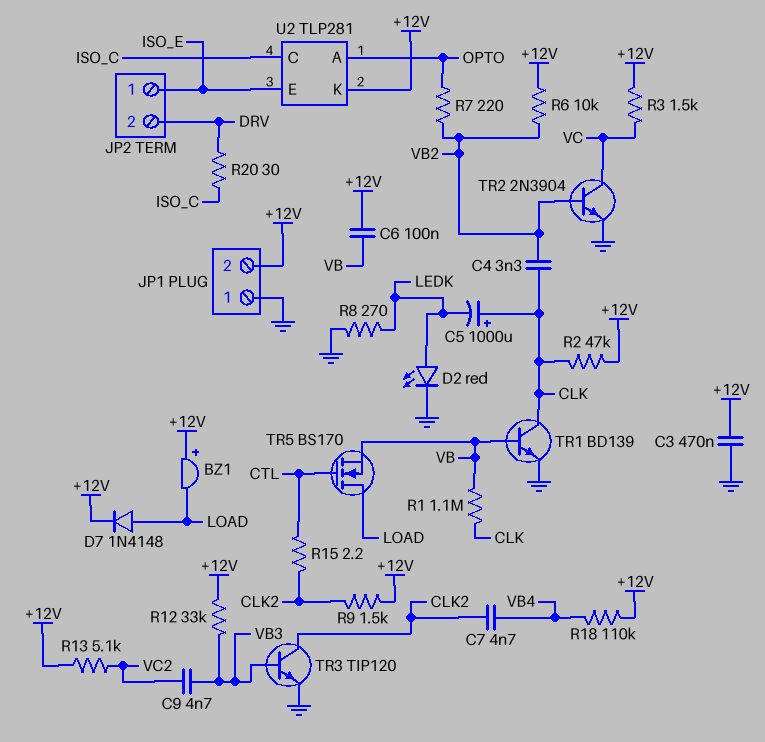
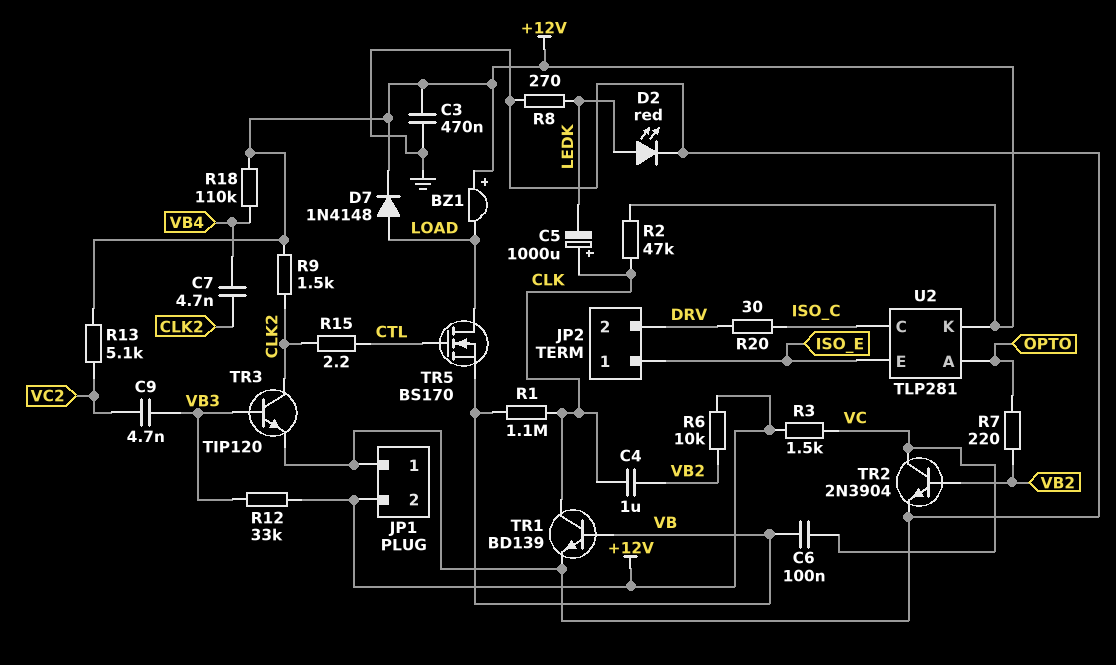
C4: 3.3nF (CLK, VB2) -> 1uF (CLK, VB2)
C6: 100nF (+12V, VB) -> 100nF (VB, VC)

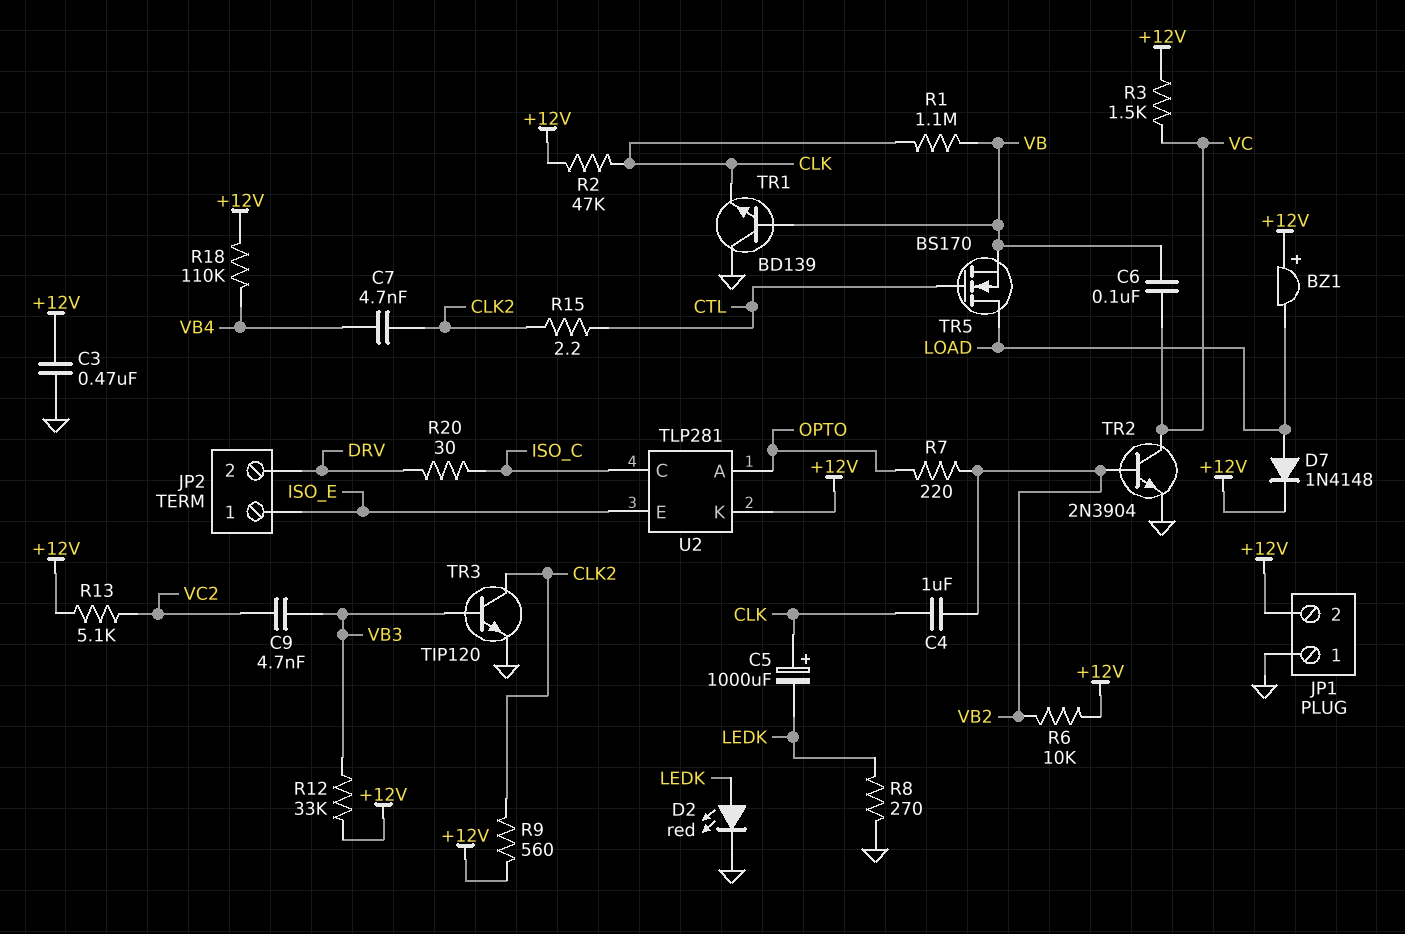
R9: 1.5k (+12V, CLK2) -> 560 (+12V, CLK2)
TR1: NPN BD139 (B VB, C CLK, E GND) -> NPN BD139 (B VB, C GND, E CLK)

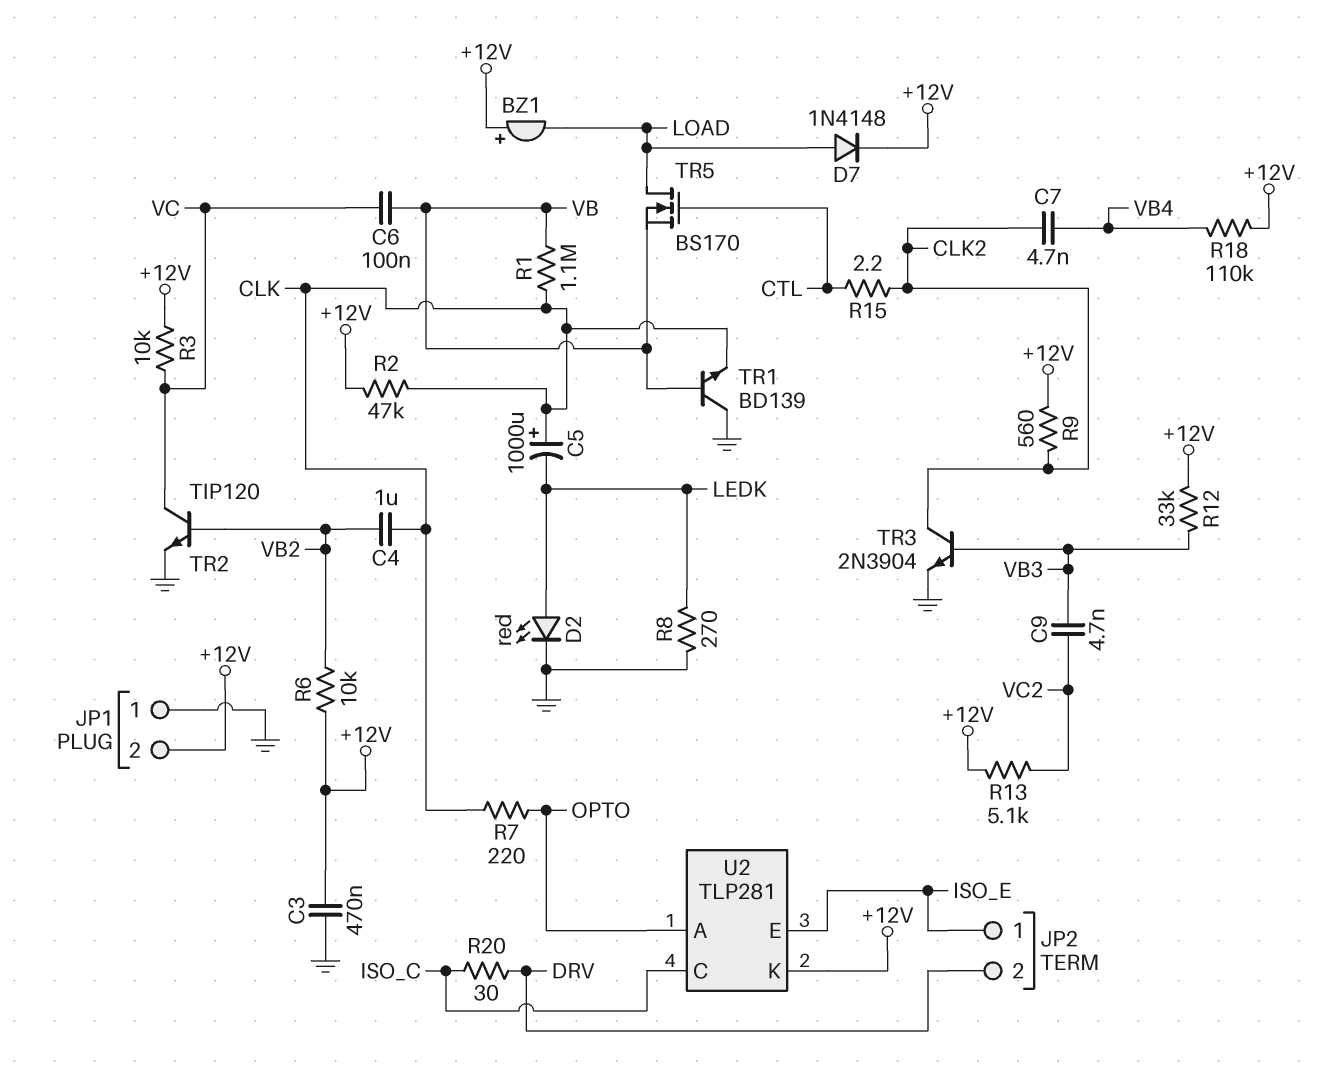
R3: 1.5k (+12V, VC) -> 10k (+12V, VC)
R7: 220 (OPTO, VB2) -> 220 (CLK, OPTO)
TR2: NPN 2N3904 (B VB2, C VC, E GND) -> NPN TIP120 (B VB2, C VC, E GND)
TR3: NPN TIP120 (B VB3, C CLK2, E GND) -> NPN 2N3904 (B VB3, C CLK2, E GND)

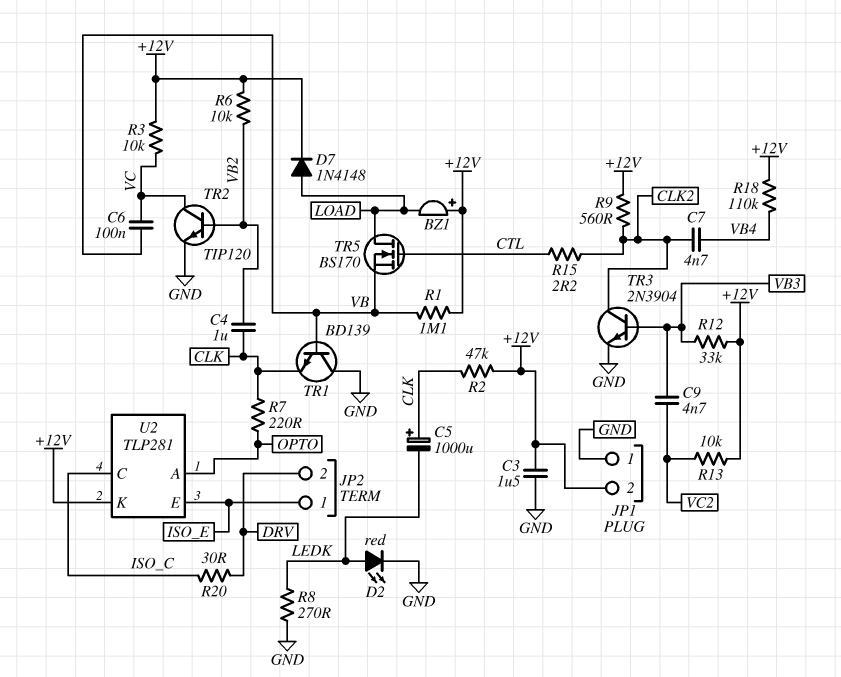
C3: 470nF (+12V, GND) -> 1.5uF (+12V, GND)
R1: 1.1M (CLK, VB) -> 1.1M (+12V, VB)
R13: 5.1k (+12V, VC2) -> 10k (+12V, VC2)

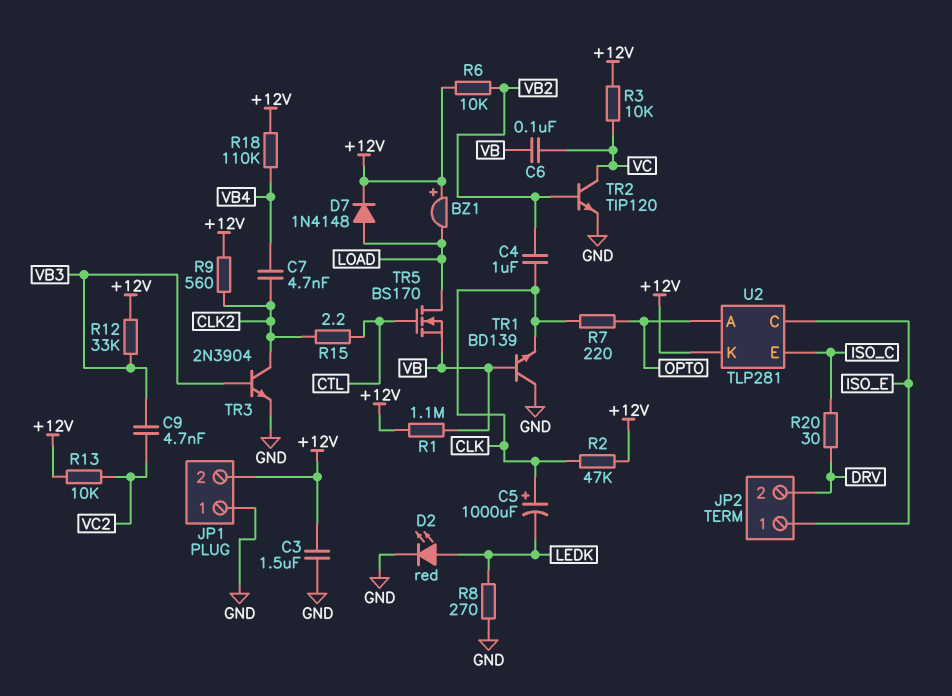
U2 pin C: ISO_C -> ISO_E
U2 pin E: ISO_E -> ISO_C

